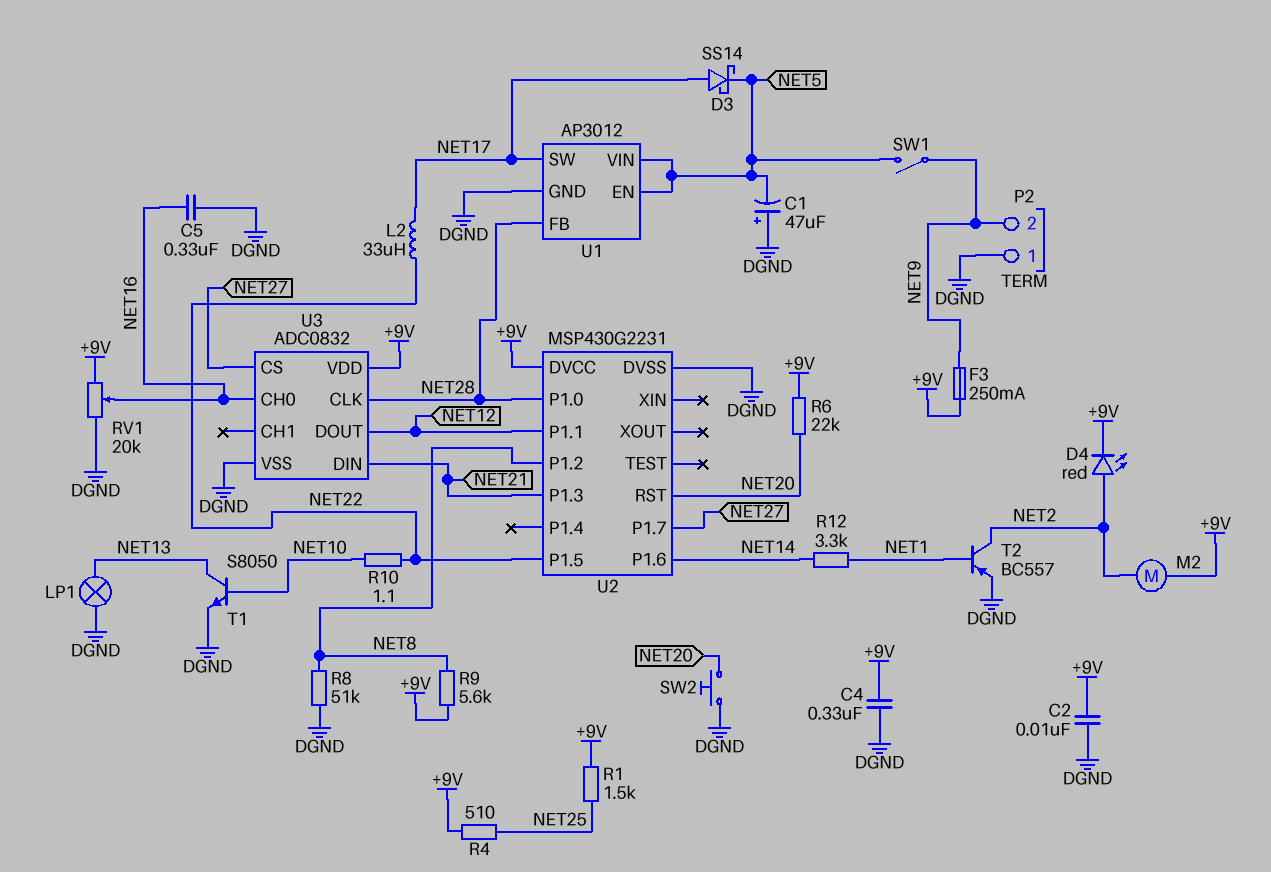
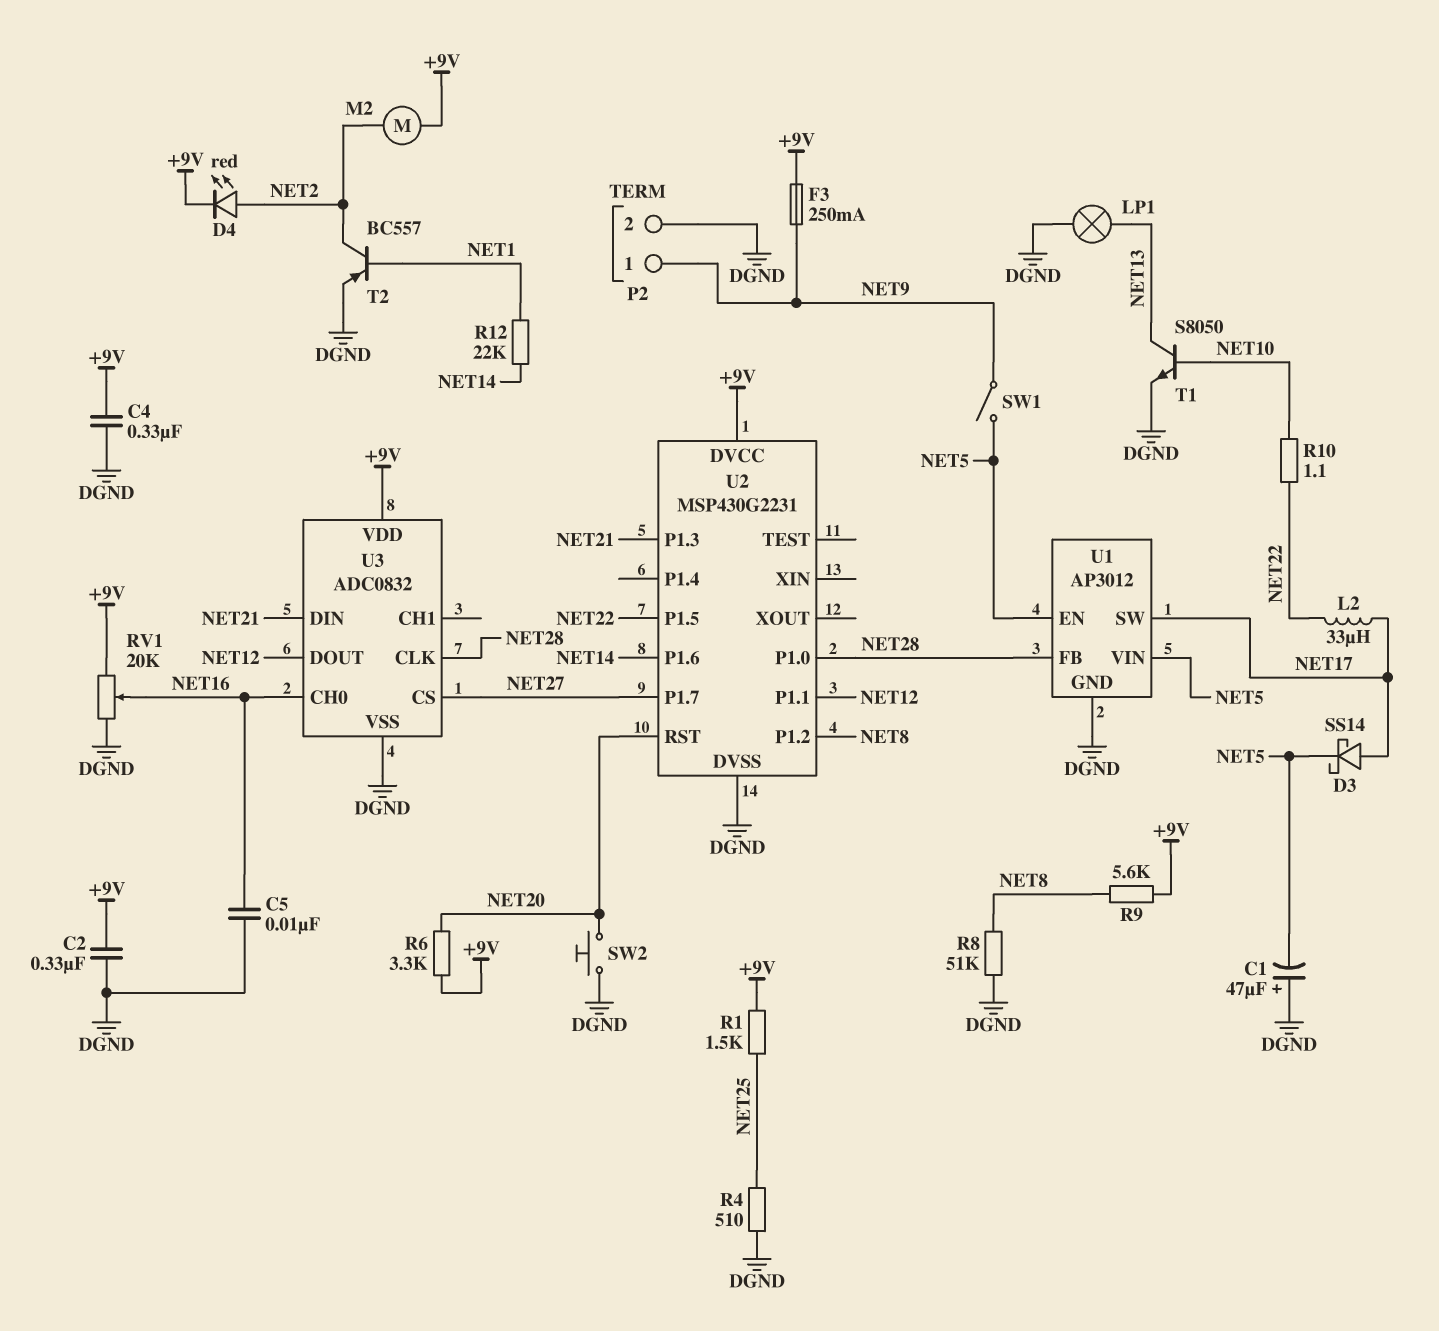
C2: 10nF (+9V, DGND) -> 330nF (+9V, DGND)
C5: 330nF (DGND, NET16) -> 10nF (DGND, NET16)
P2 pin 1: DGND -> NET9
P2 pin 2: NET9 -> DGND
R4: 510 (+9V, NET25) -> 510 (DGND, NET25)
R6: 22k (+9V, NET20) -> 3.3k (+9V, NET20)
R12: 3.3k (NET1, NET14) -> 22k (NET1, NET14)

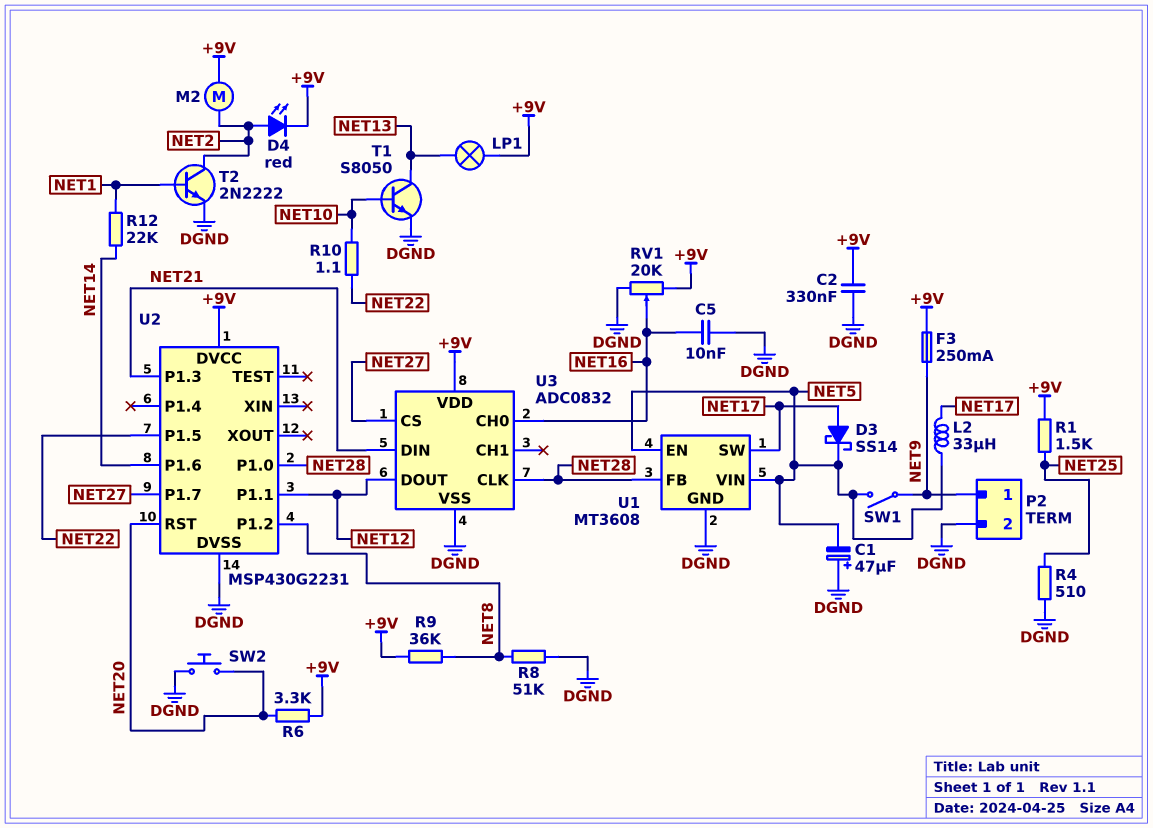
C4: 330nF (+9V, DGND) -> none
L2: 33uH (NET17, NET22) -> 33uH (NET5, NET17)
LP1: lamp (DGND, NET13) -> lamp (+9V, NET13)
R9: 5.6k (+9V, NET8) -> 36k (+9V, NET8)
T2: PNP BC557 (B NET1, C NET2, E DGND) -> NPN 2N2222 (B NET1, C NET2, E DGND)
U1: AP3012 -> MT3608

